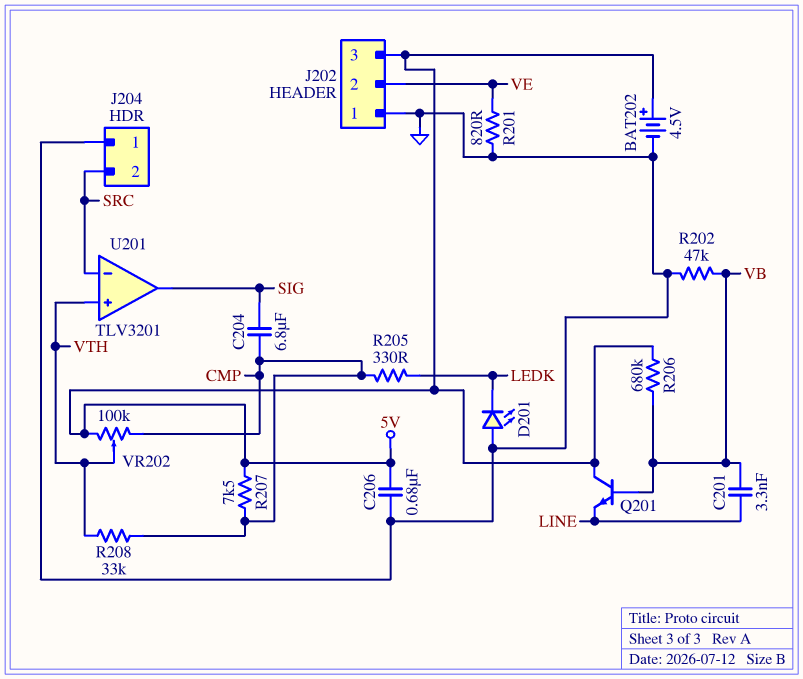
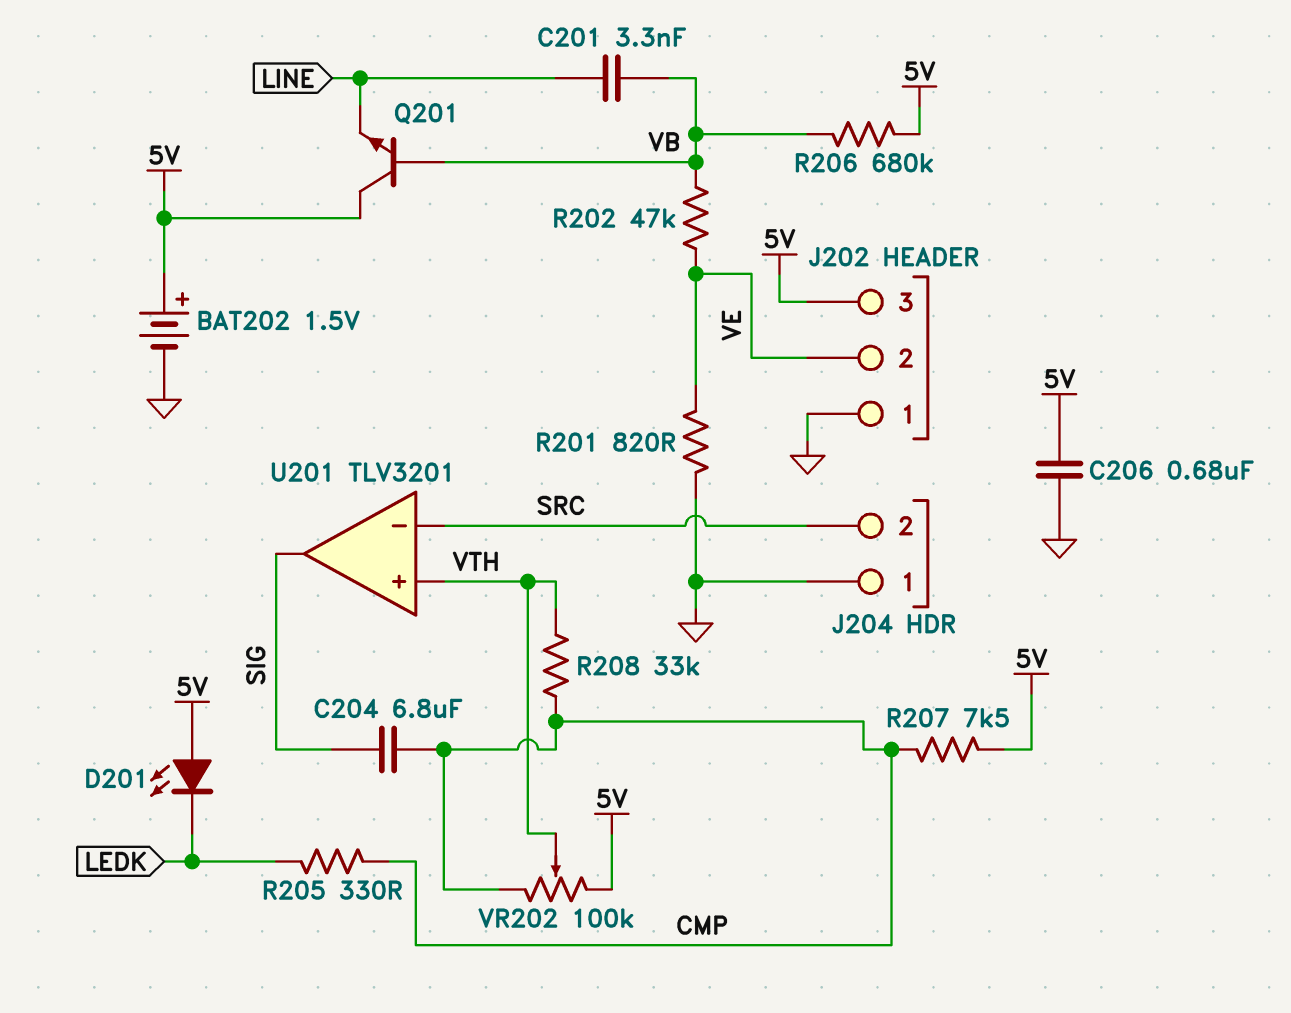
BAT202: 4.5V (plus 5V, minus GND) -> 1.5V (plus 5V, minus GND)
D201: LED (A GND, K LEDK) -> LED (A 5V, K LEDK)
R202: 47k (GND, VB) -> 47k (VB, VE)

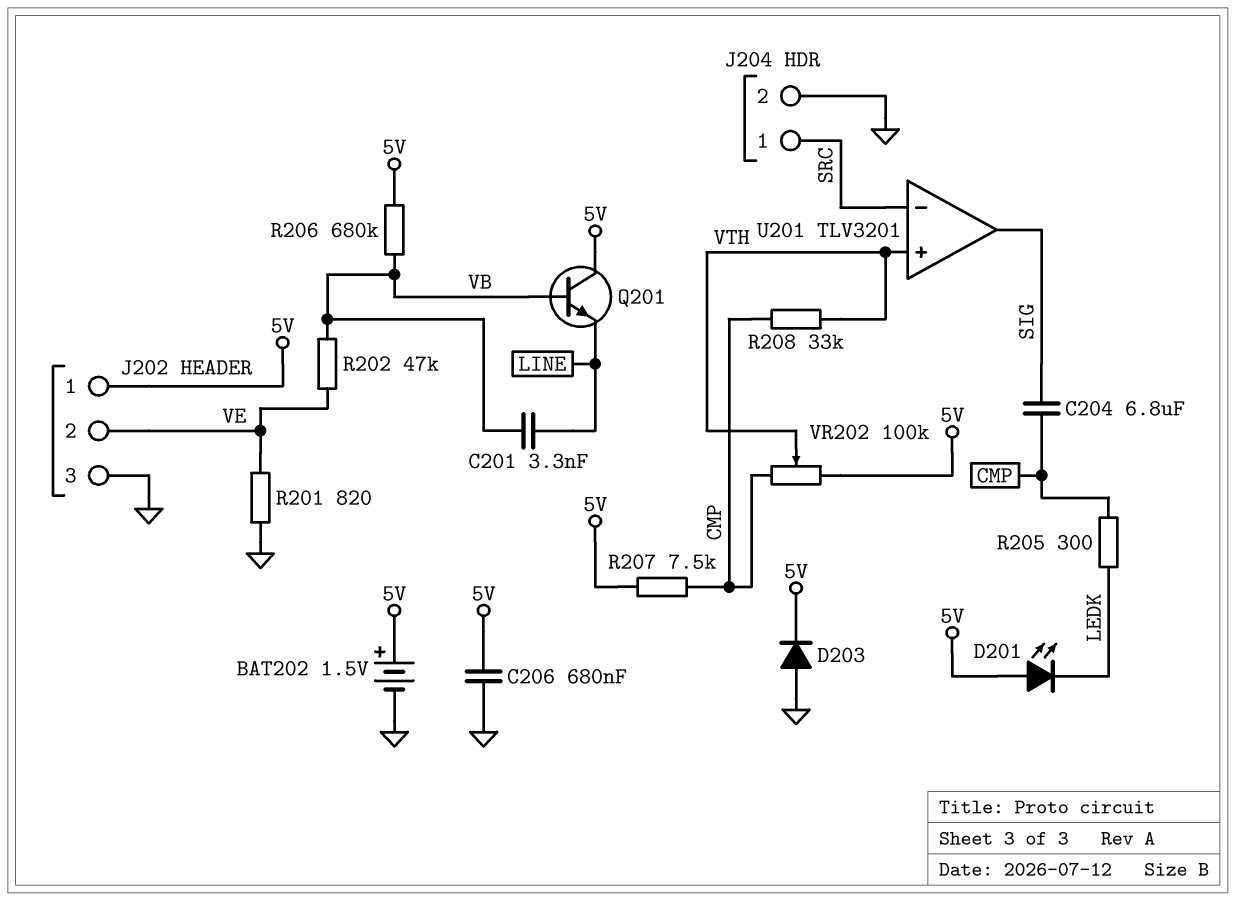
D203: none -> diode (A GND, K 5V)
J202 pin 1: GND -> 5V
J202 pin 3: 5V -> GND
J204 pin 1: GND -> SRC
J204 pin 2: SRC -> GND
R205: 330 (CMP, LEDK) -> 300 (CMP, LEDK)

